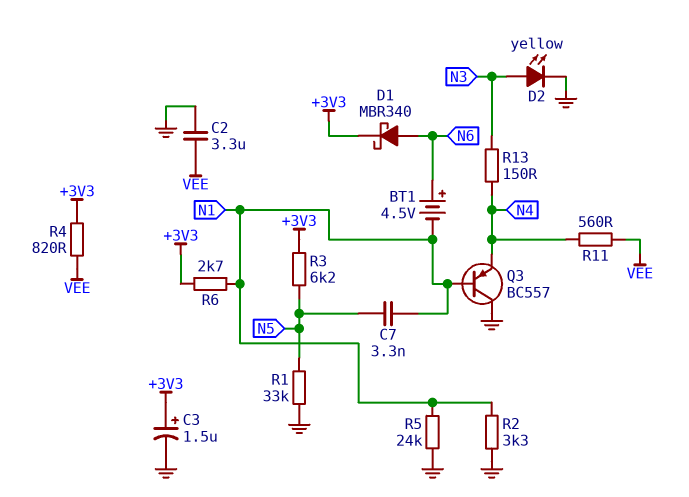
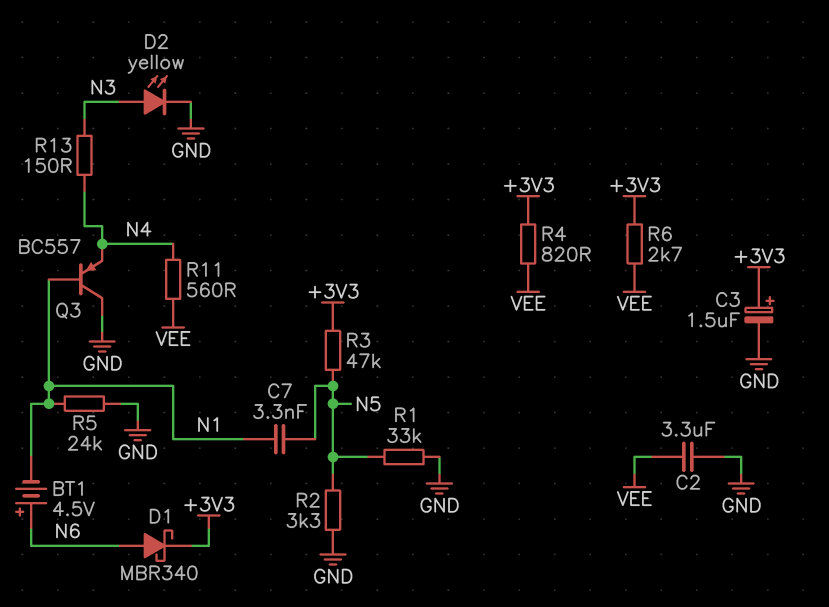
R2: 3.3k (GND, N1) -> 3.3k (GND, N5)
R3: 6.2k (+3V3, N5) -> 47k (+3V3, N5)
R6: 2.7k (+3V3, N1) -> 2.7k (+3V3, VEE)

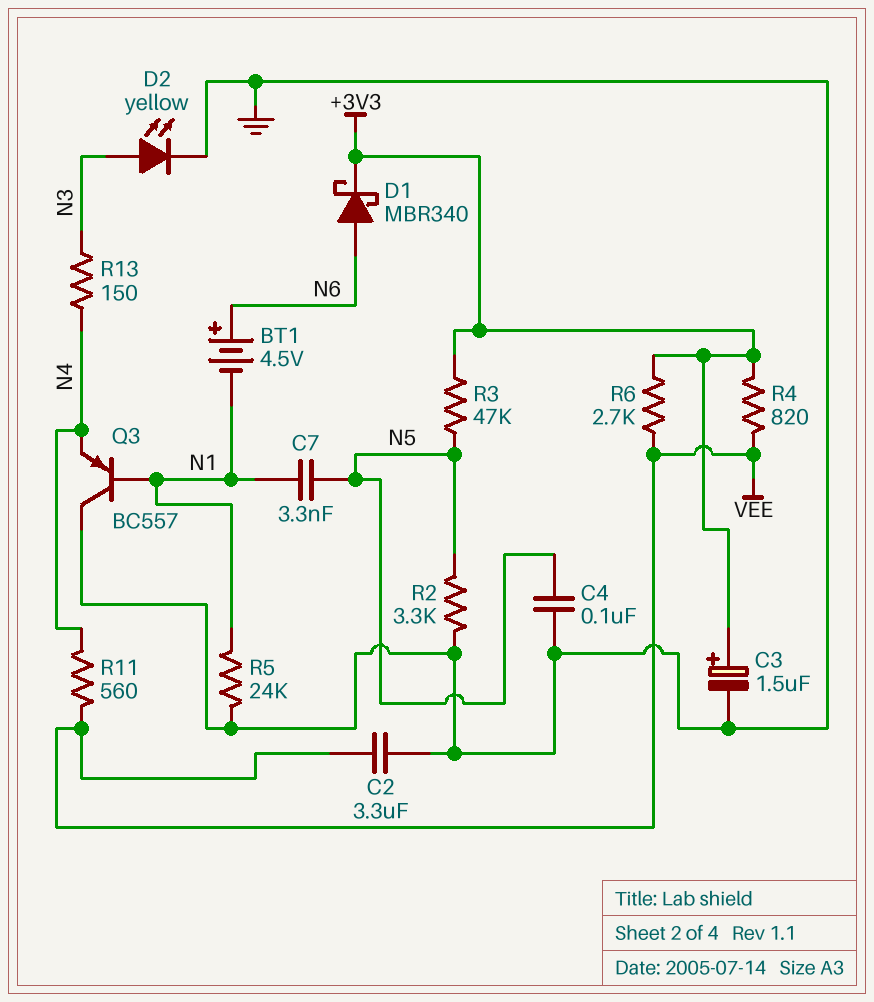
C4: none -> 100nF (GND, N5)
R1: 33k (GND, N5) -> none

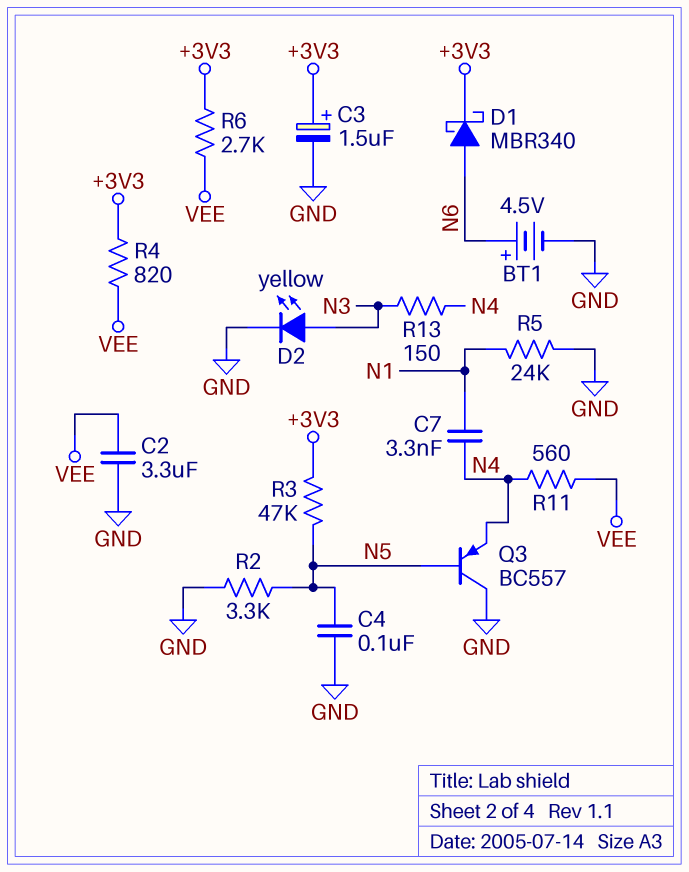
BT1: 4.5V (plus N6, minus N1) -> 4.5V (plus N6, minus GND)
C7: 3.3nF (N1, N5) -> 3.3nF (N1, N4)
Q3: PNP BC557 (B N1, C GND, E N4) -> PNP BC557 (B N5, C GND, E N4)

